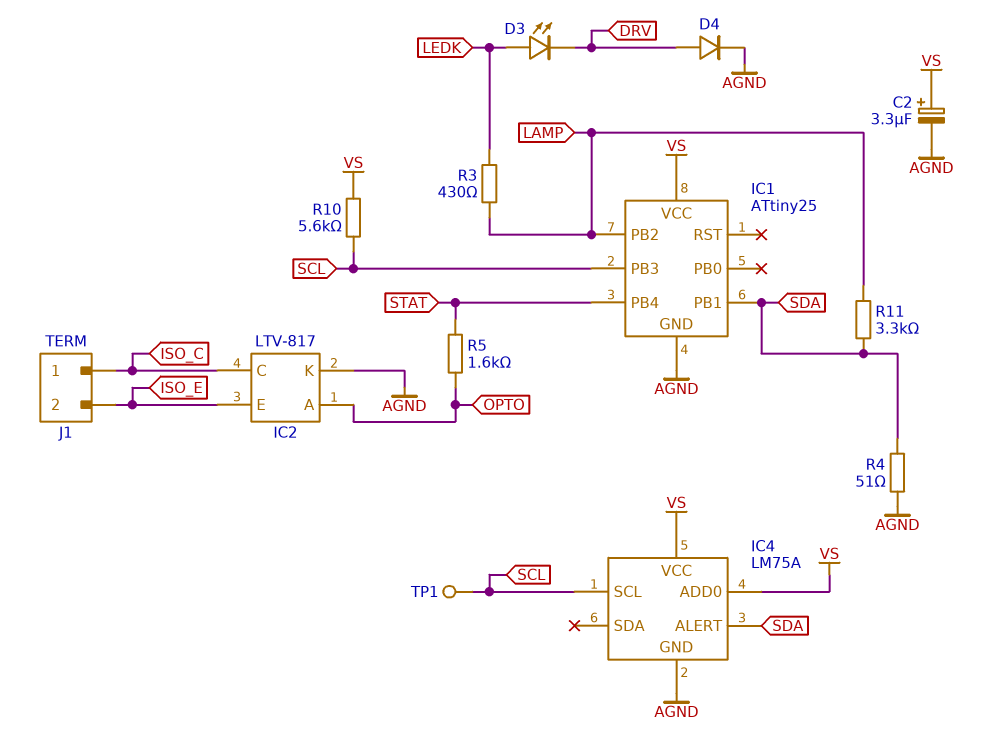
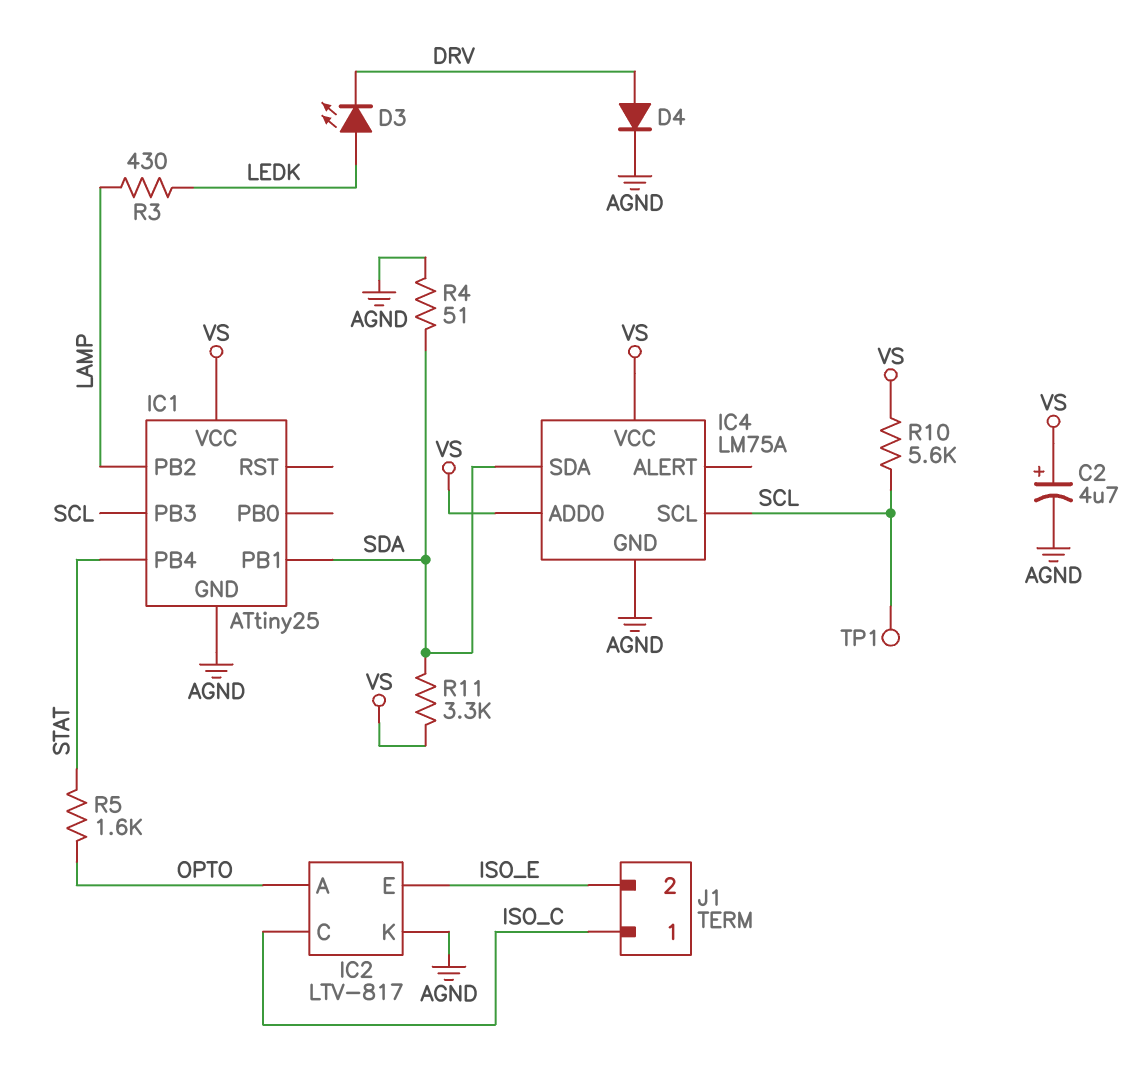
C2: 3.3uF (plus VS, minus AGND) -> 4.7uF (plus VS, minus AGND)
IC4 pin ALERT: SDA -> none
IC4 pin SDA: none -> SDA
R11: 3.3k (LAMP, SDA) -> 3.3k (SDA, VS)

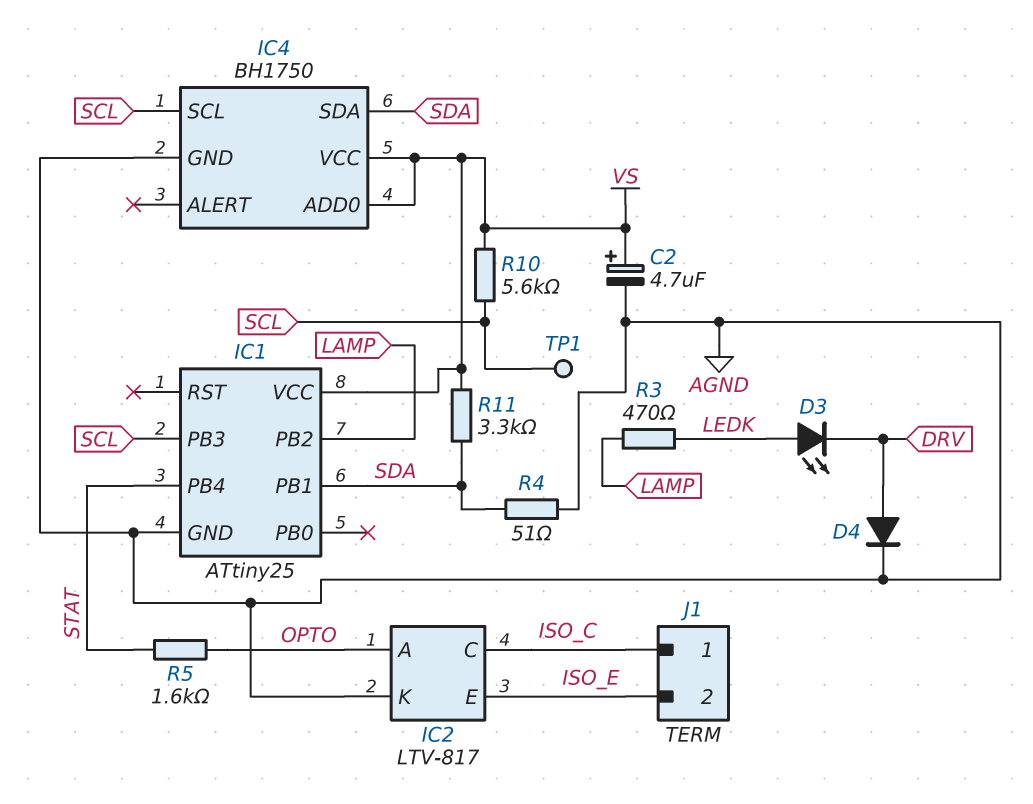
IC4: LM75A -> BH1750
R3: 430 (LAMP, LEDK) -> 470 (LAMP, LEDK)

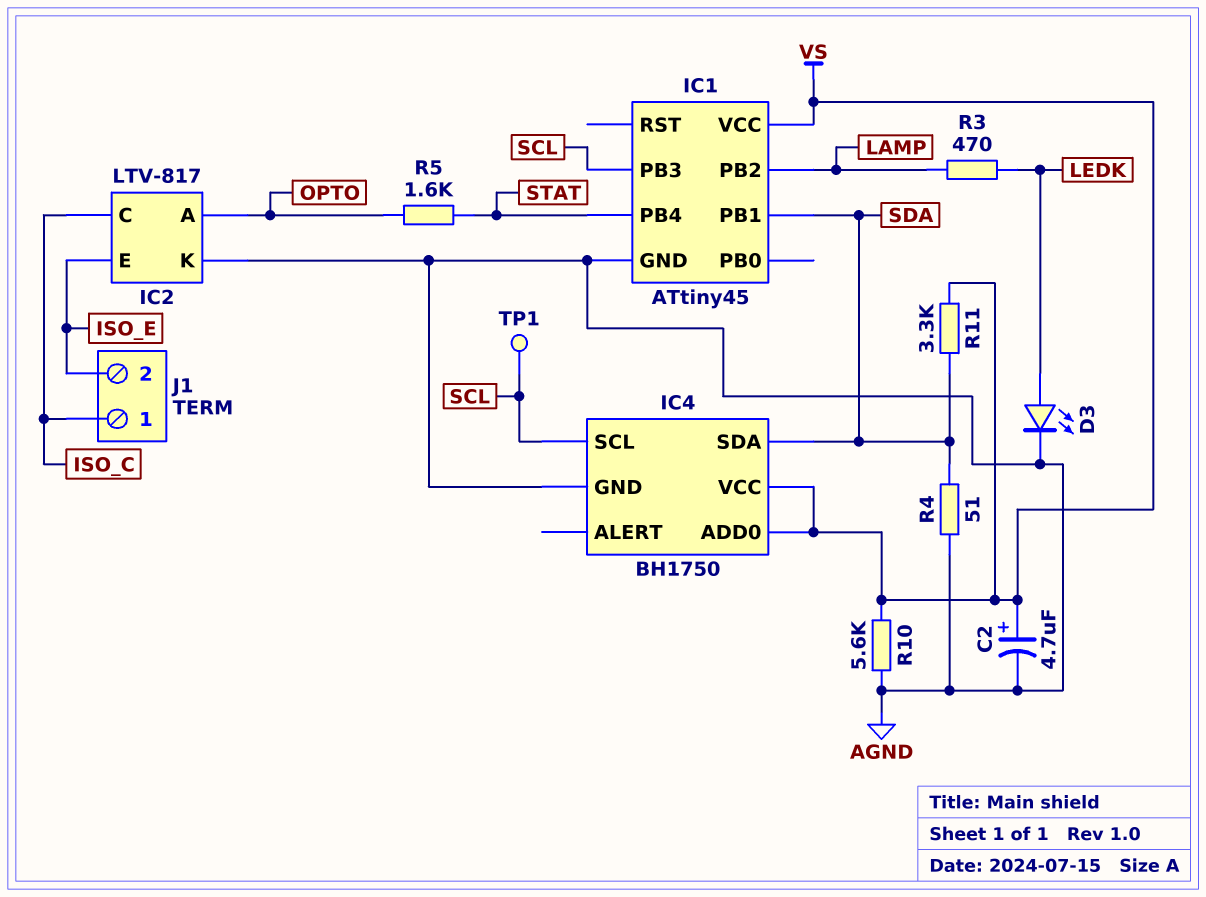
D3: LED (A LEDK, K DRV) -> LED (A LEDK, K AGND)
D4: diode (A DRV, K AGND) -> none
IC1: ATtiny25 -> ATtiny45
R10: 5.6k (SCL, VS) -> 5.6k (AGND, VS)

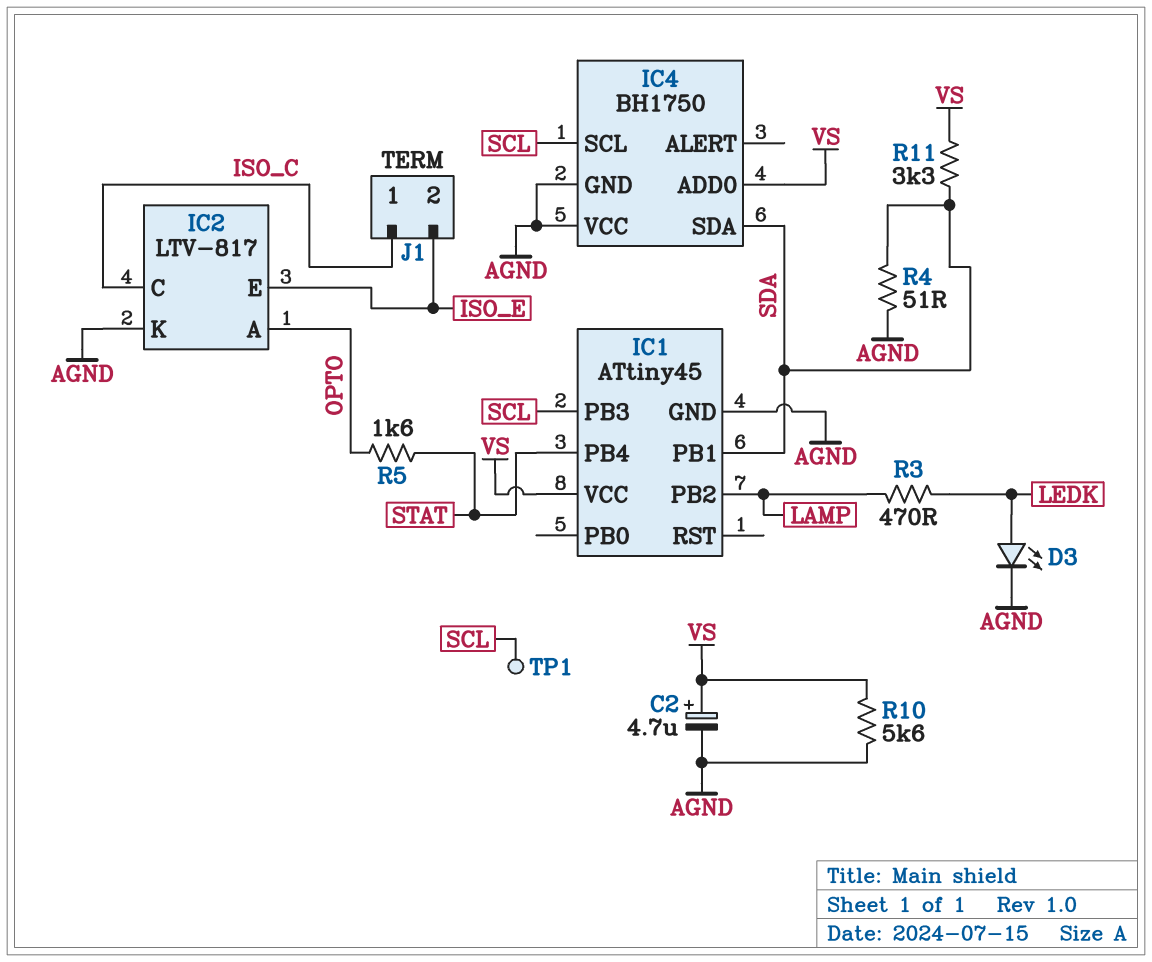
IC4 pin VCC: VS -> AGND

